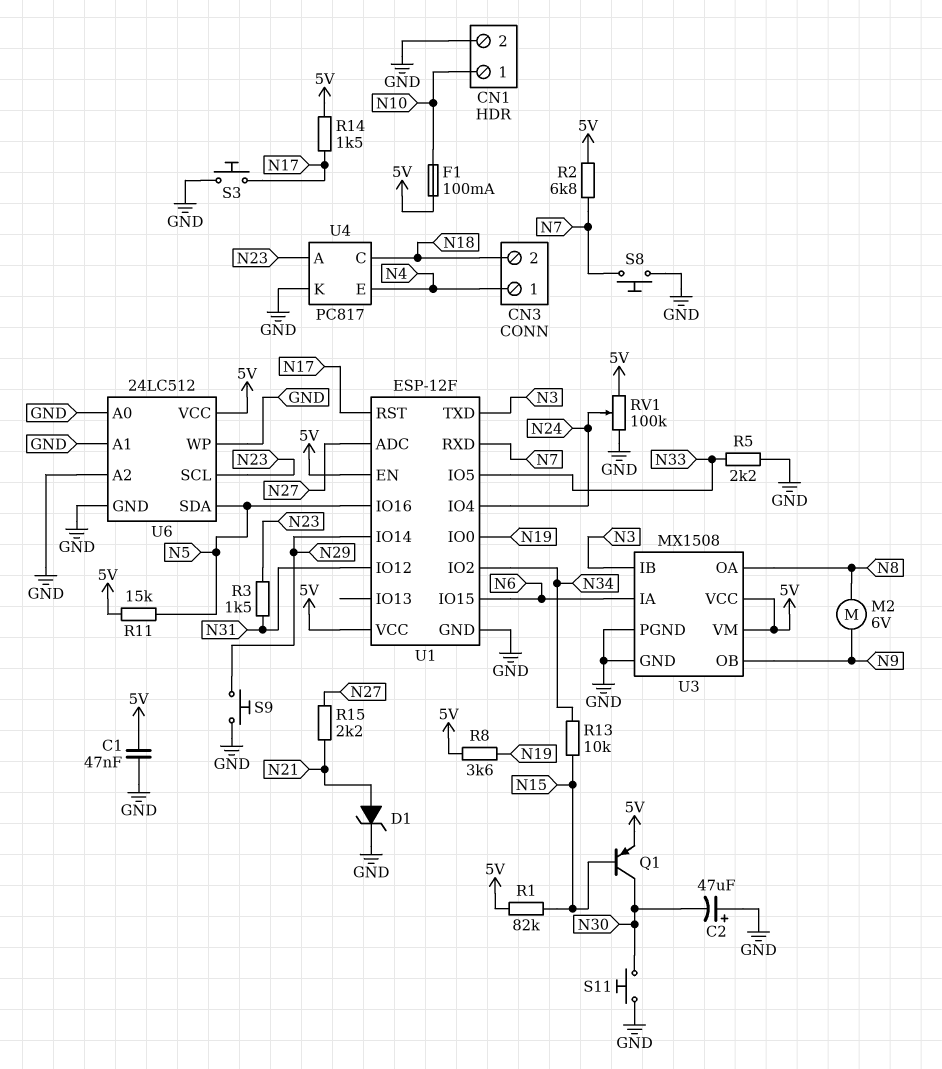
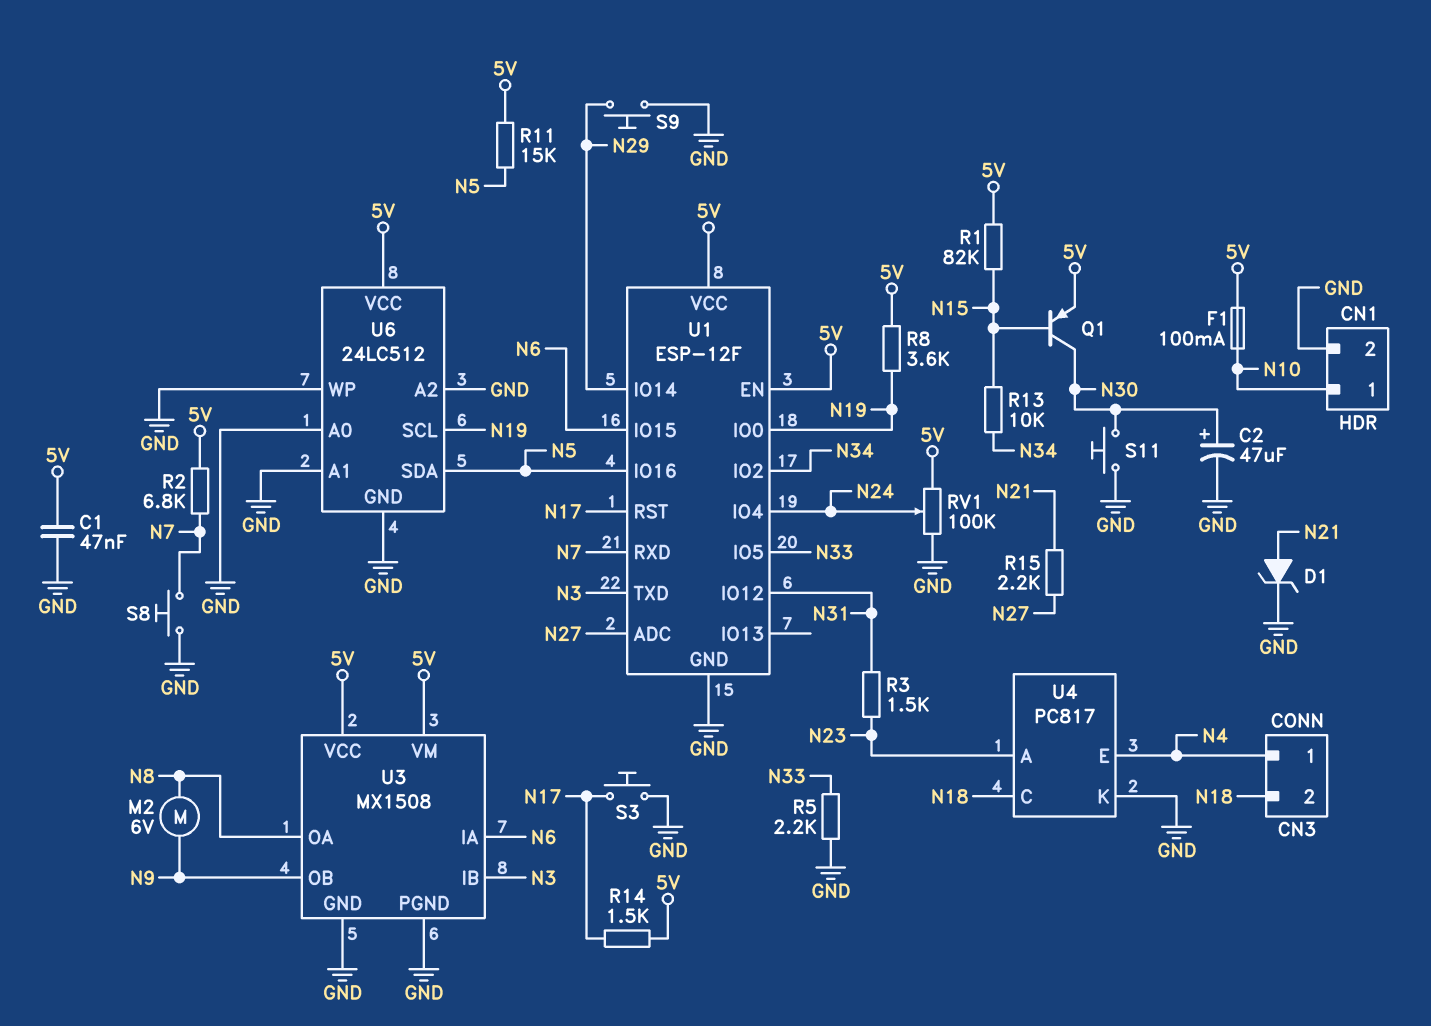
C2: 47uF (plus GND, minus N30) -> 47uF (plus N30, minus GND)
U6 pin SCL: N23 -> N19

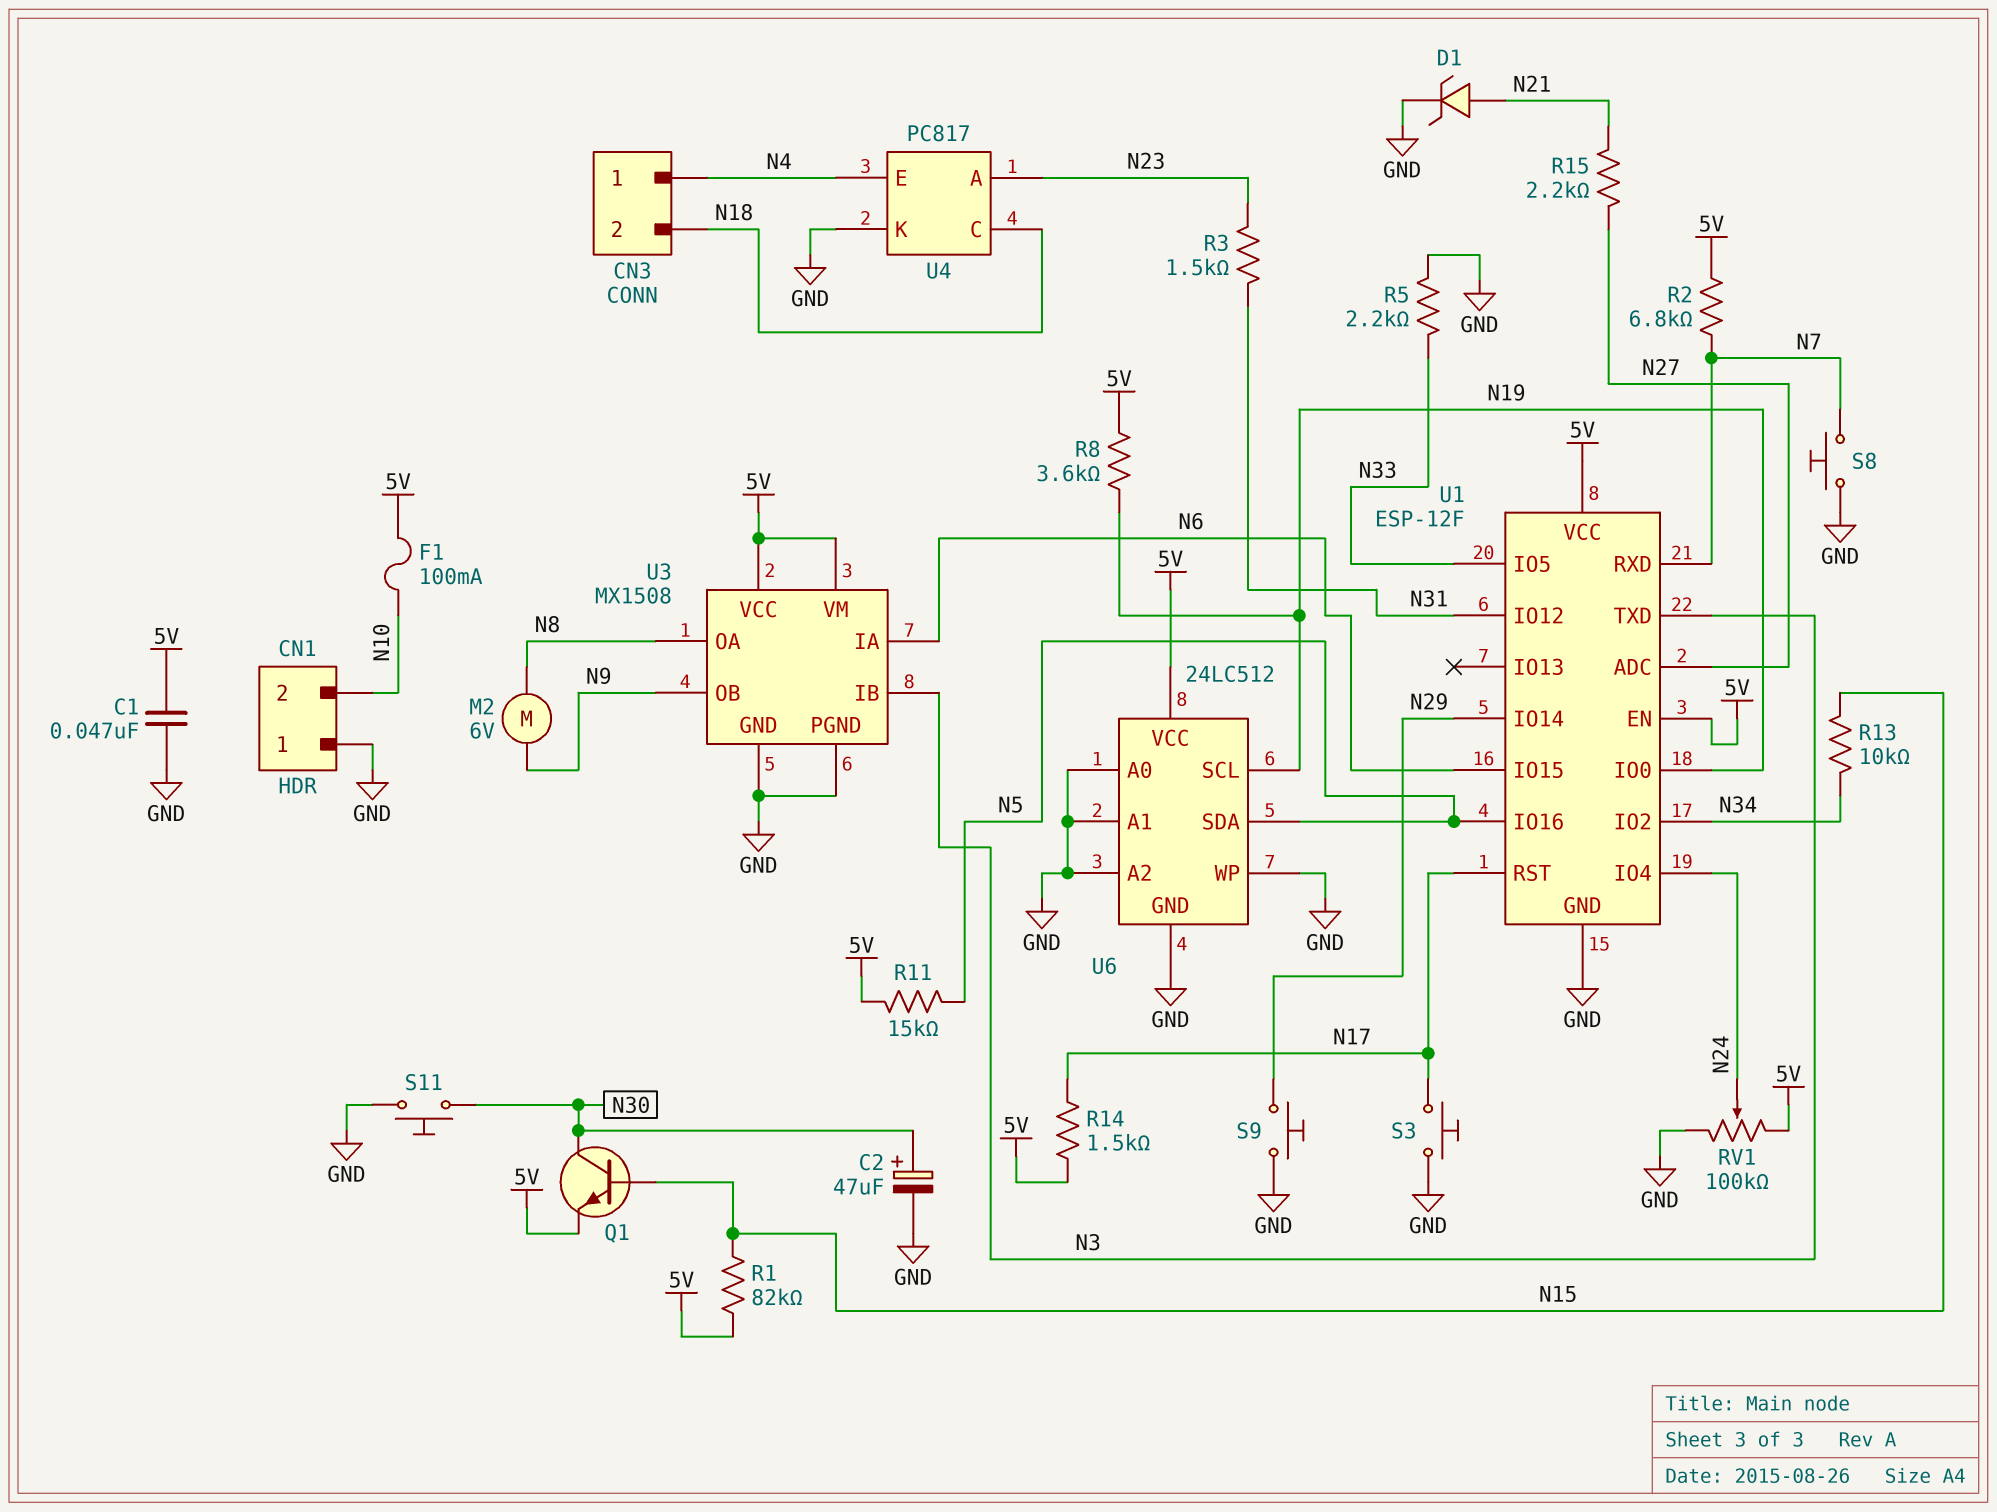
CN1 pin 1: N10 -> GND
CN1 pin 2: GND -> N10
Q1: PNP (B N15, C N30, E 5V) -> NPN (B N15, C N30, E 5V)

